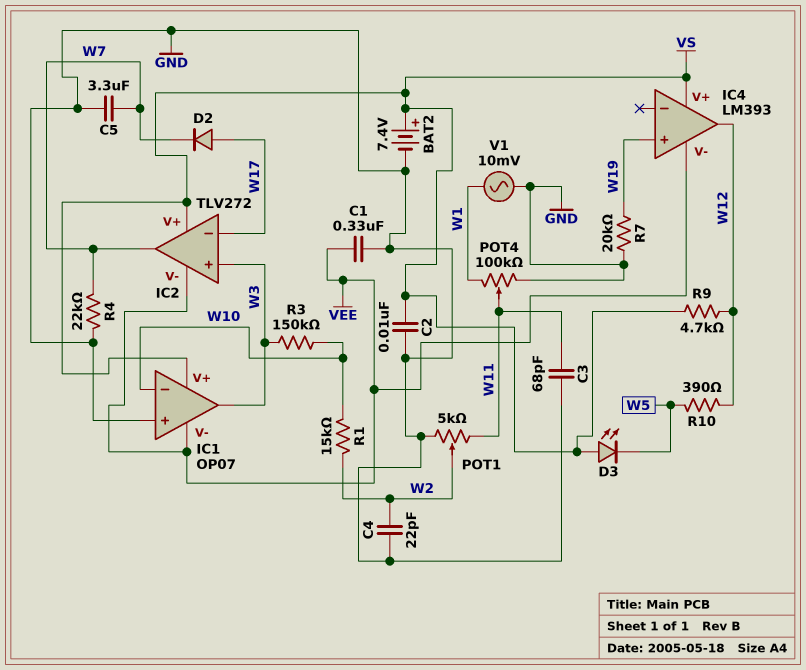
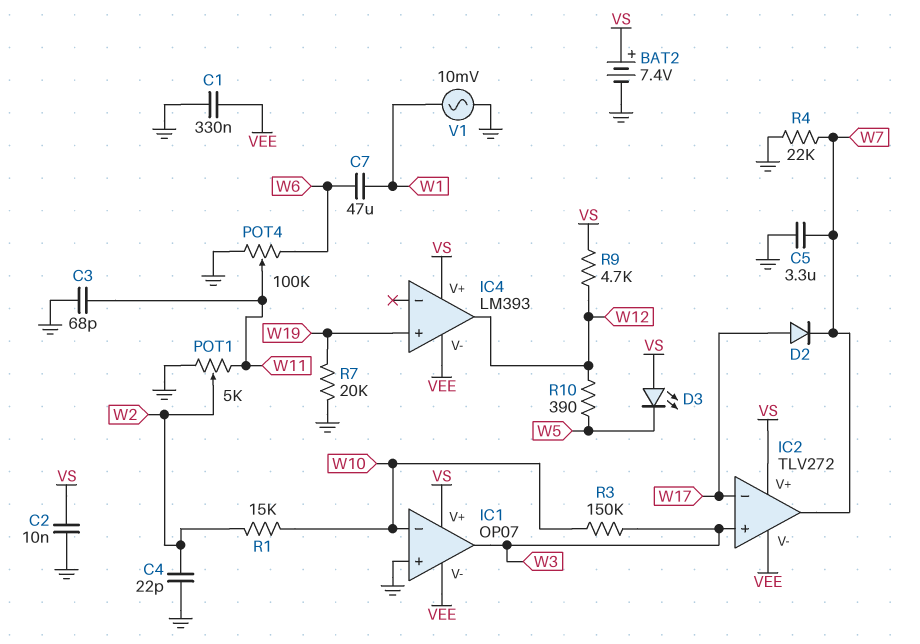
C7: none -> 47uF (W1, W6)
POT4: 100k (GND, W1, wiper W11) -> 100k (GND, W6, wiper W11)

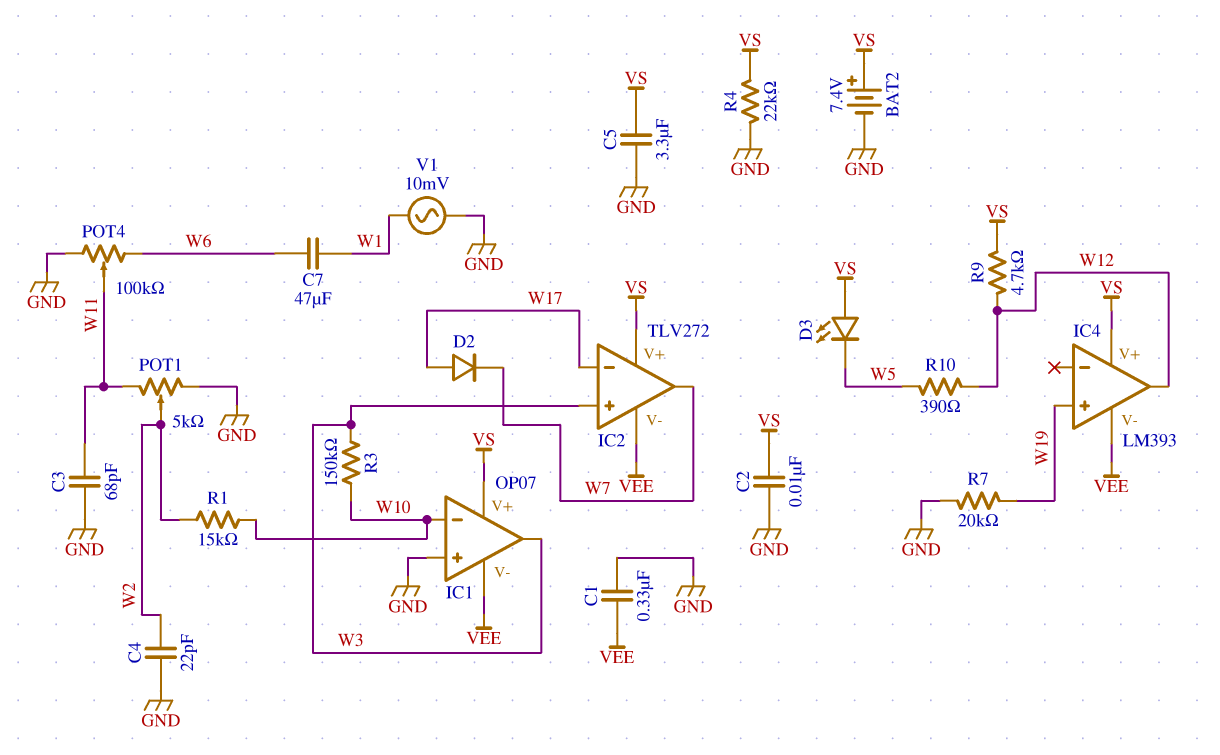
C5: 3.3uF (GND, W7) -> 3.3uF (GND, VS)
R4: 22k (GND, W7) -> 22k (GND, VS)

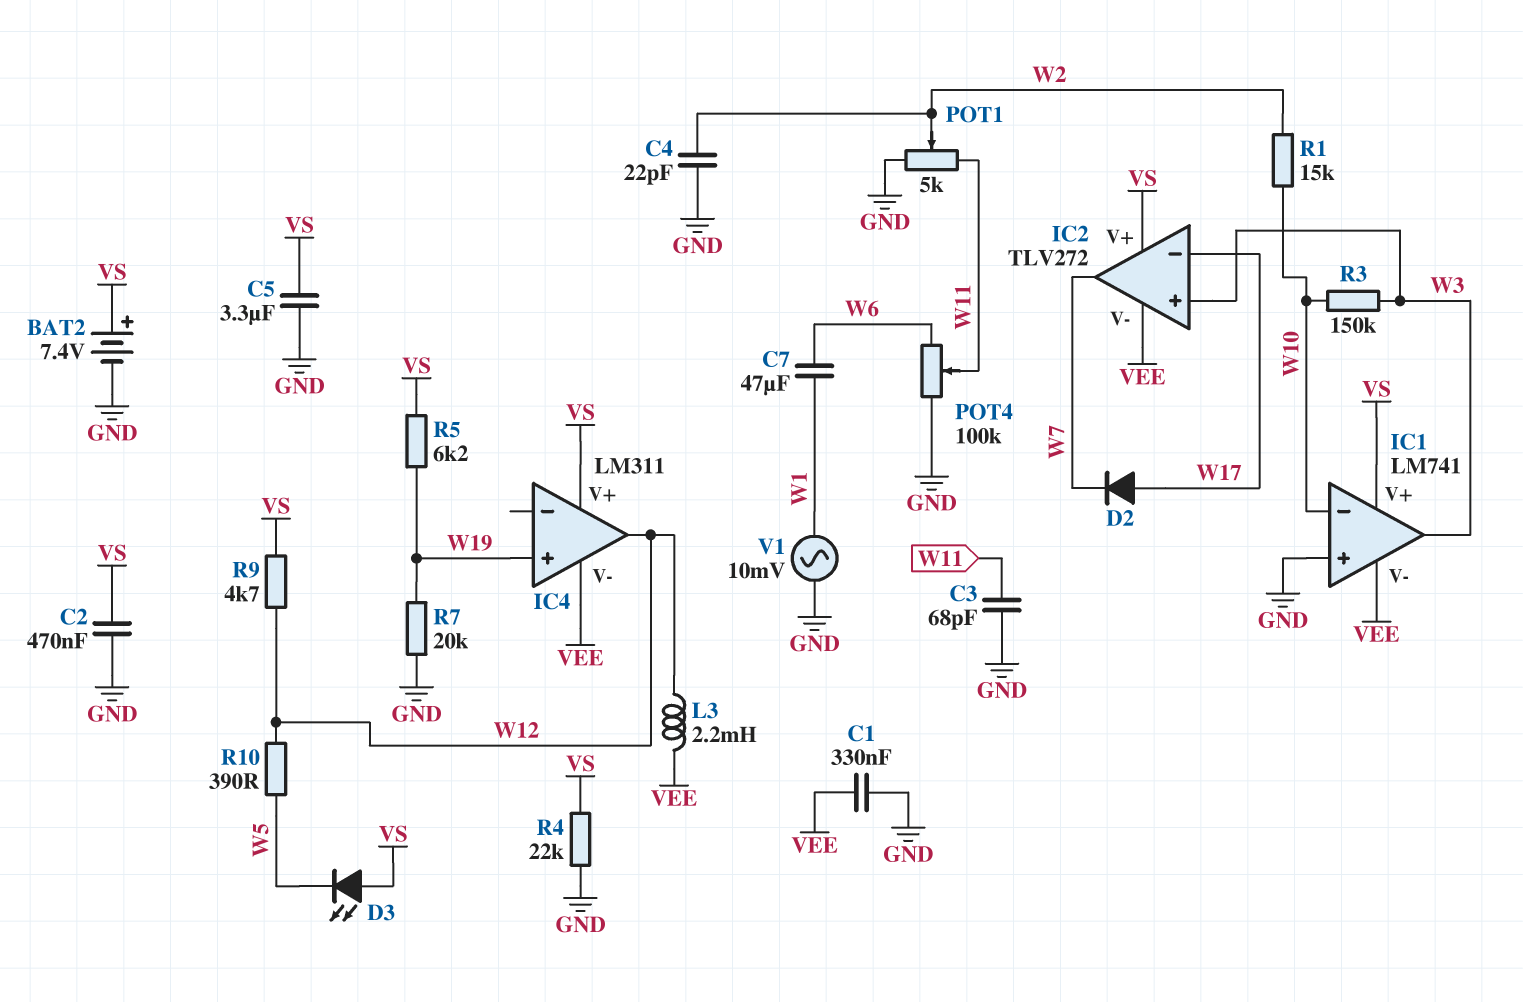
C2: 10nF (GND, VS) -> 470nF (GND, VS)
IC1: OP07 -> LM741
IC4: LM393 -> LM311
L3: none -> 2.2mH (VEE, W12)
R5: none -> 6.2k (VS, W19)

